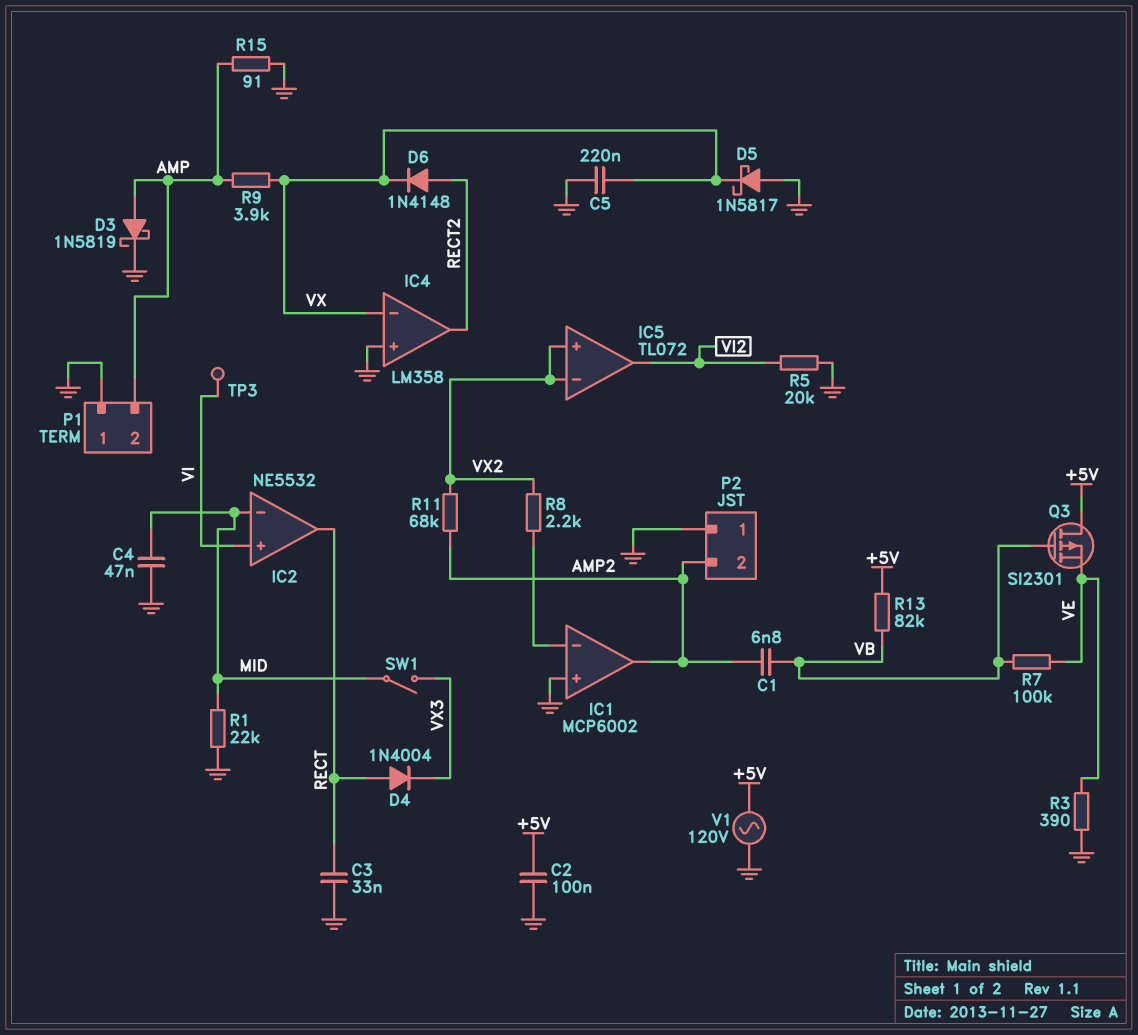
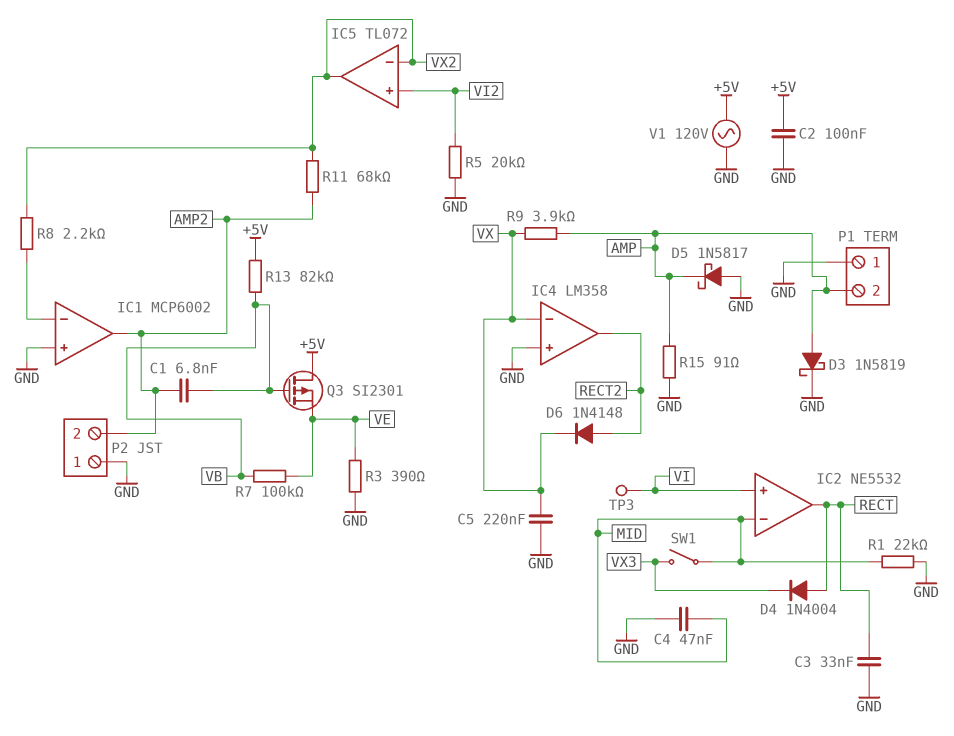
D5: schottky 1N5817 (A GND, K VX) -> schottky 1N5817 (A GND, K AMP)
IC5 pin in+: VX2 -> VI2
IC5 pin out: VI2 -> VX2

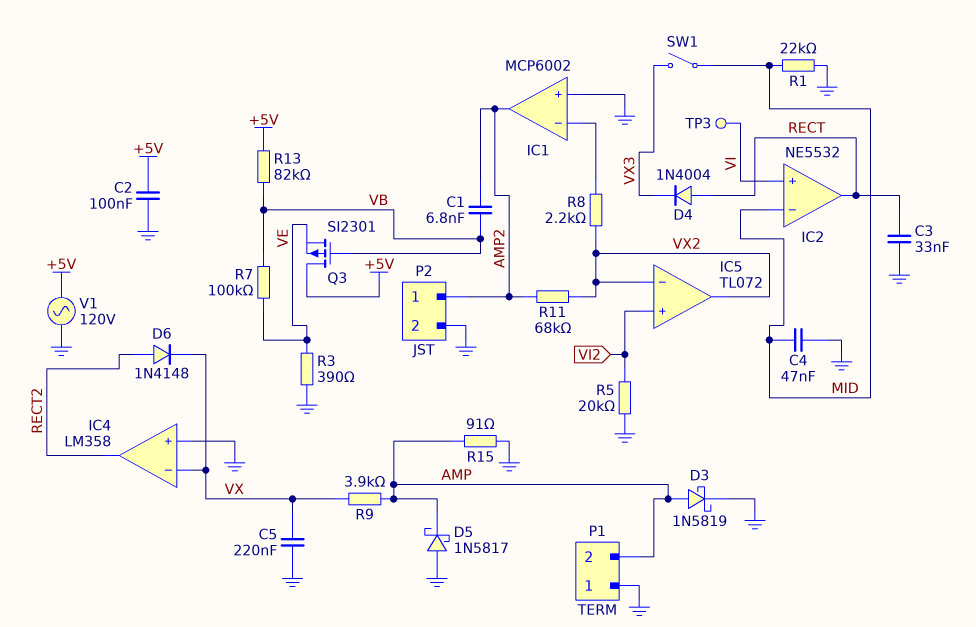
P2 pin 1: GND -> AMP2
P2 pin 2: AMP2 -> GND

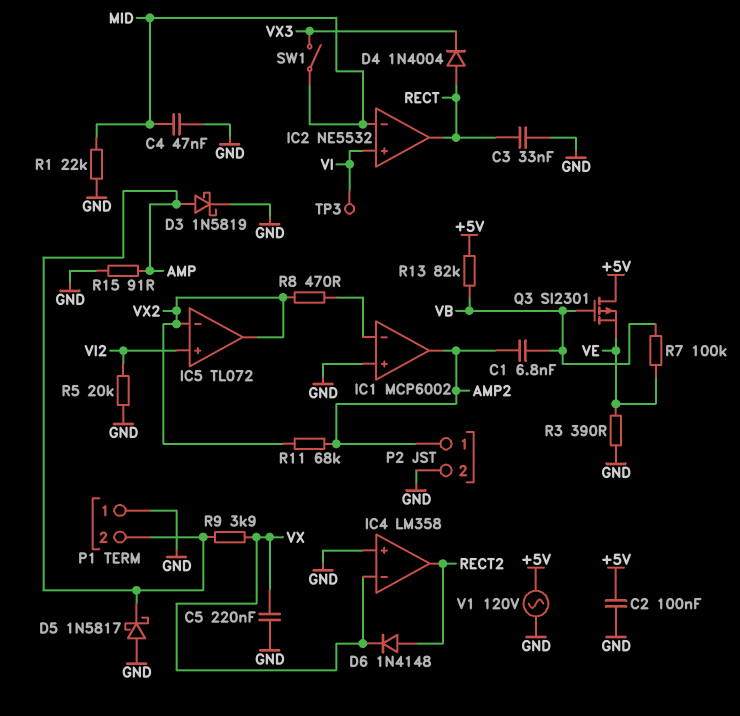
R8: 2.2k (IC1/in-, VX2) -> 470 (IC1/in-, VX2)

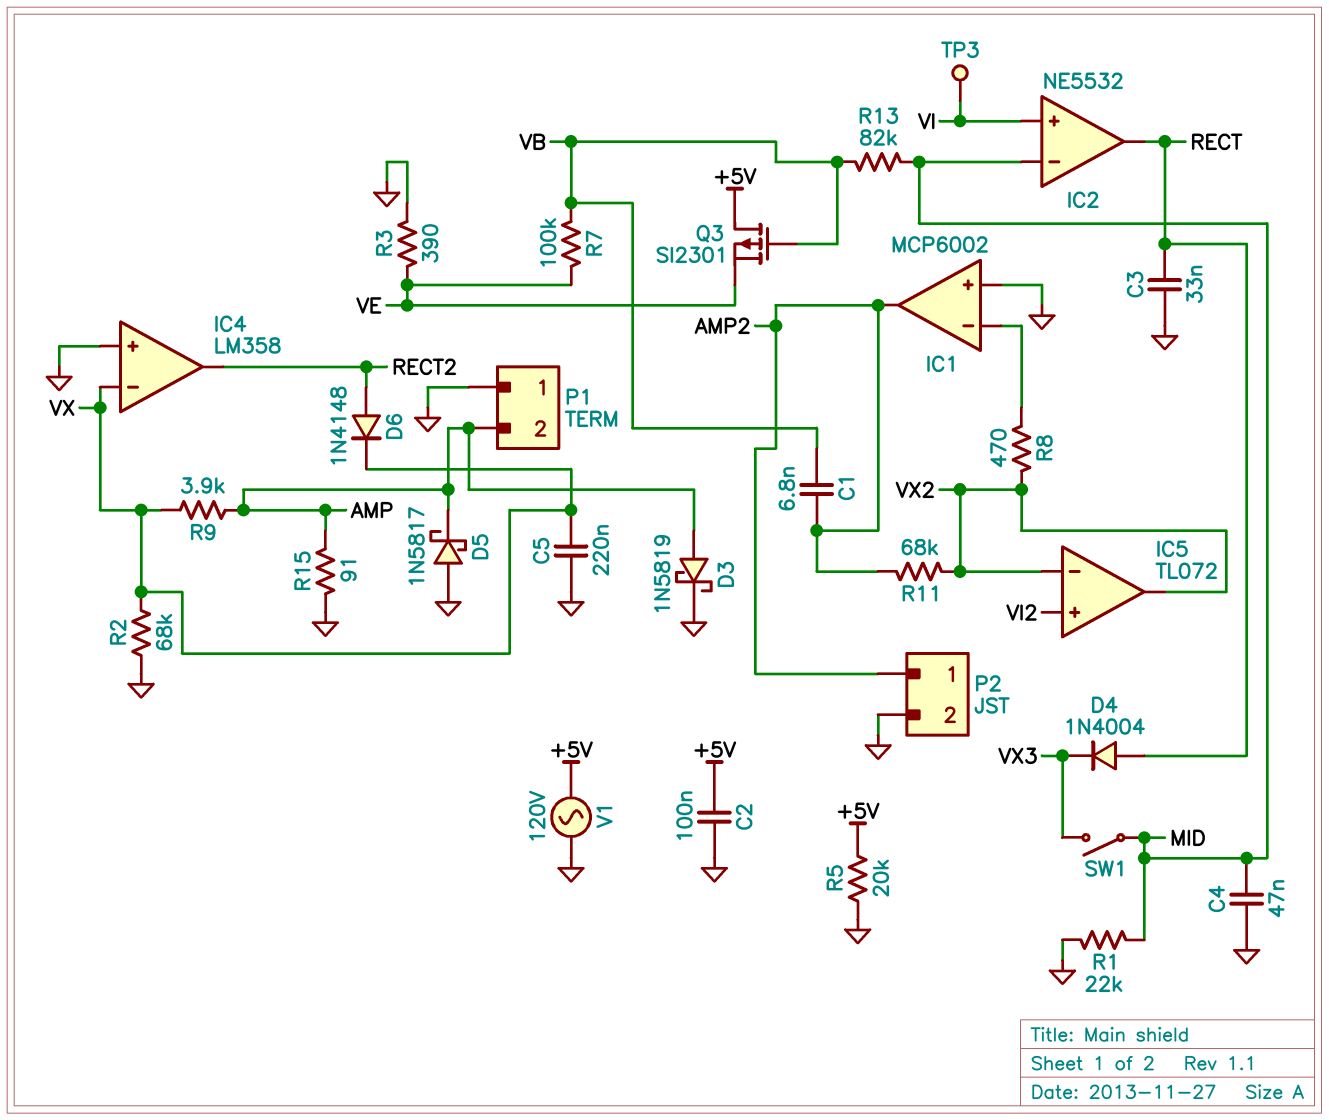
R2: none -> 68k (GND, VX)
R5: 20k (GND, VI2) -> 20k (+5V, GND)
R13: 82k (+5V, VB) -> 82k (MID, VB)

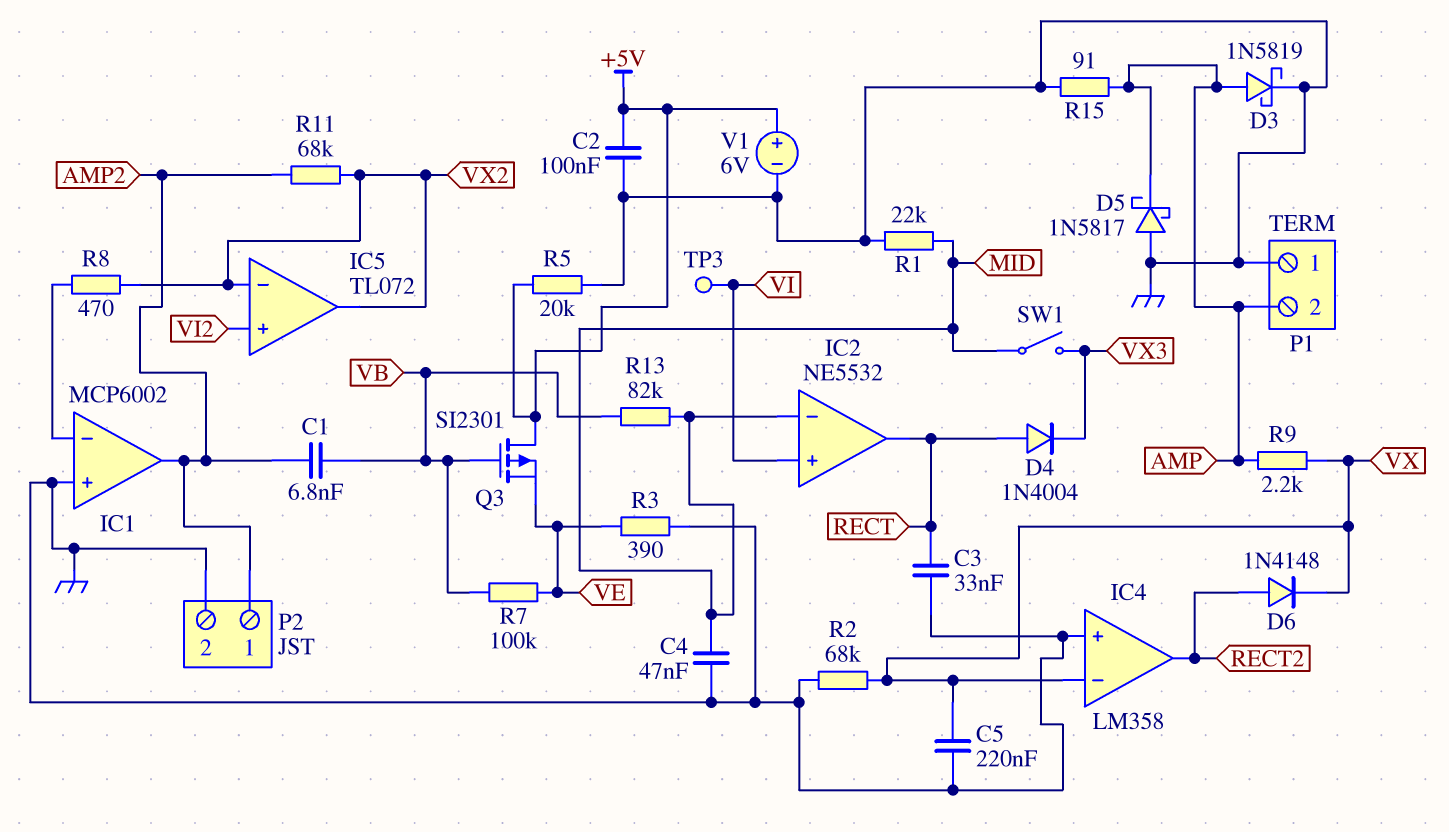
R9: 3.9k (AMP, VX) -> 2.2k (AMP, VX)
V1: AC 120V (+5V, GND) -> 6V (plus +5V, minus GND)

